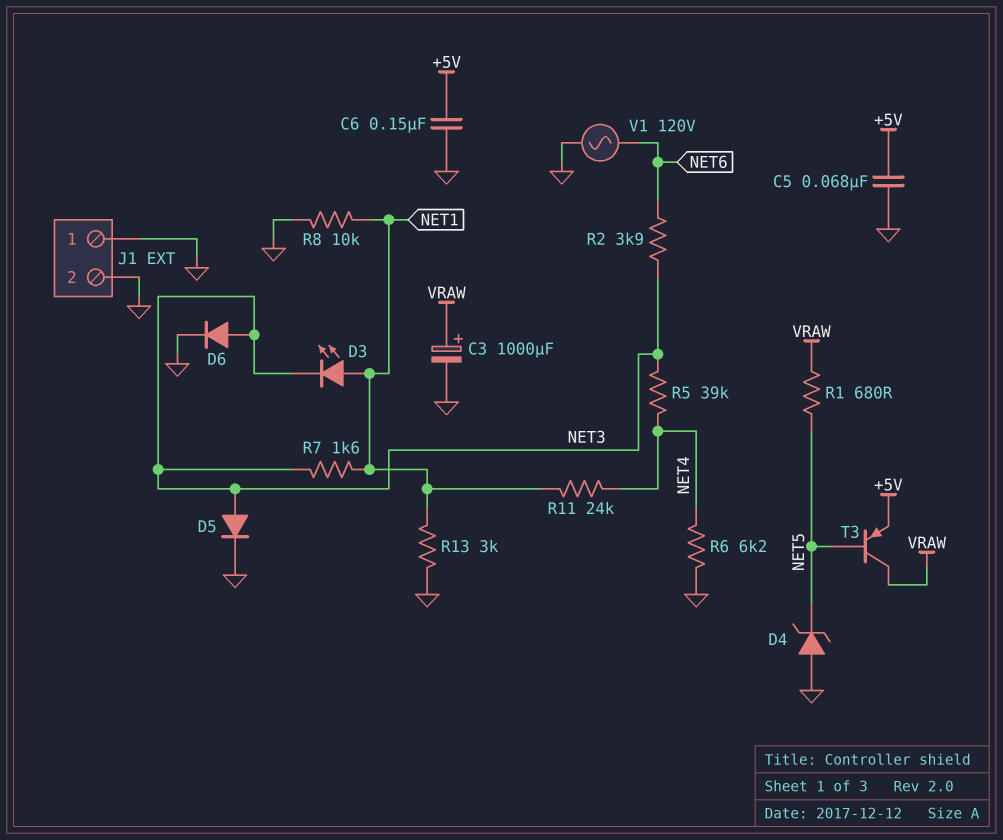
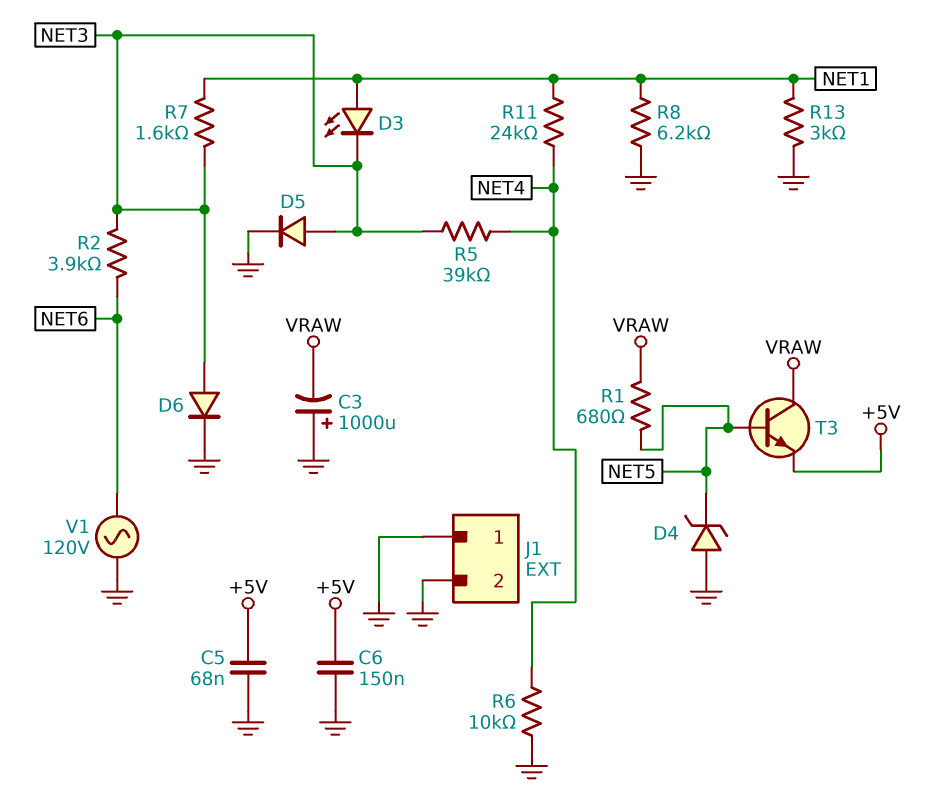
C3: 1000uF (plus VRAW, minus GND) -> 1000uF (plus GND, minus VRAW)
R6: 6.2k (GND, NET4) -> 10k (GND, NET4)
R8: 10k (GND, NET1) -> 6.2k (GND, NET1)
T3: PNP (B NET5, C VRAW, E +5V) -> NPN (B NET5, C VRAW, E +5V)

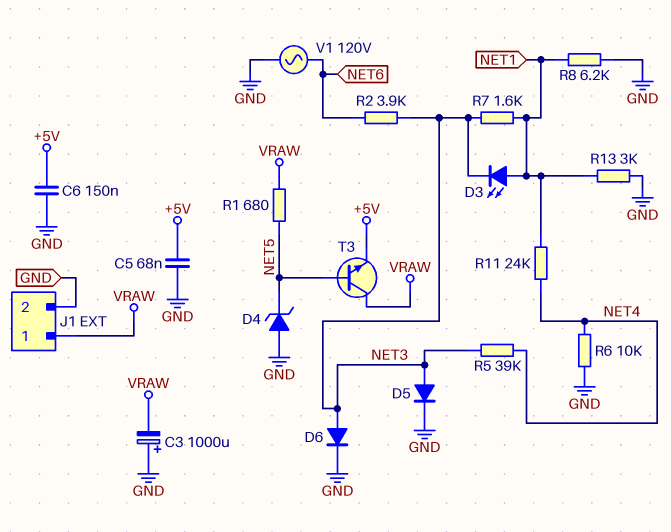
J1 pin 1: GND -> VRAW

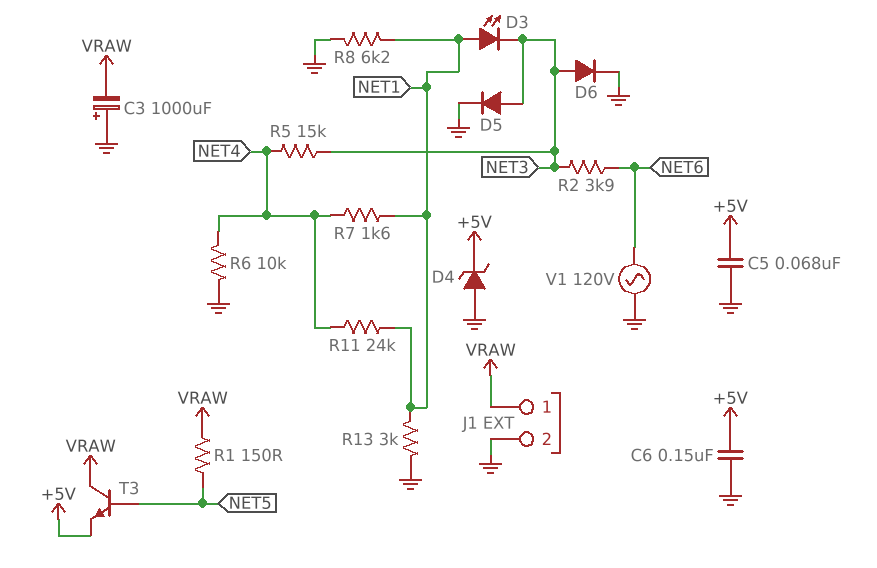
D4: zener (A GND, K NET5) -> zener (A GND, K +5V)
R1: 680 (NET5, VRAW) -> 150 (NET5, VRAW)
R5: 39k (NET3, NET4) -> 15k (NET3, NET4)
R7: 1.6k (NET1, NET3) -> 1.6k (NET1, NET4)

